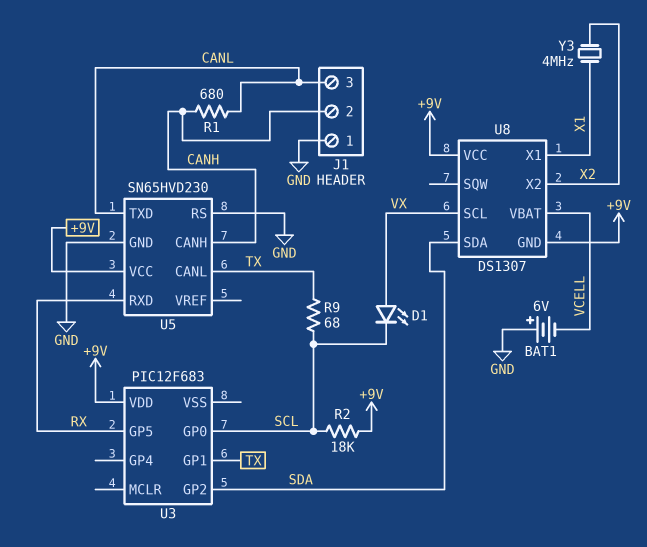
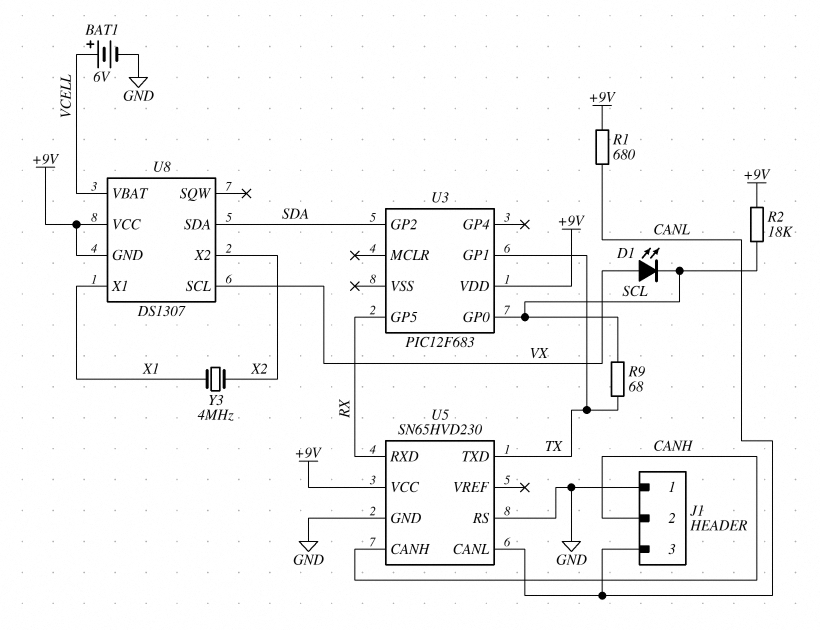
BAT1: 6V (plus GND, minus VCELL) -> 6V (plus VCELL, minus GND)
R1: 680 (CANH, CANL) -> 680 (+9V, CANL)
U5 pin CANL: TX -> CANL
U5 pin TXD: CANL -> TX

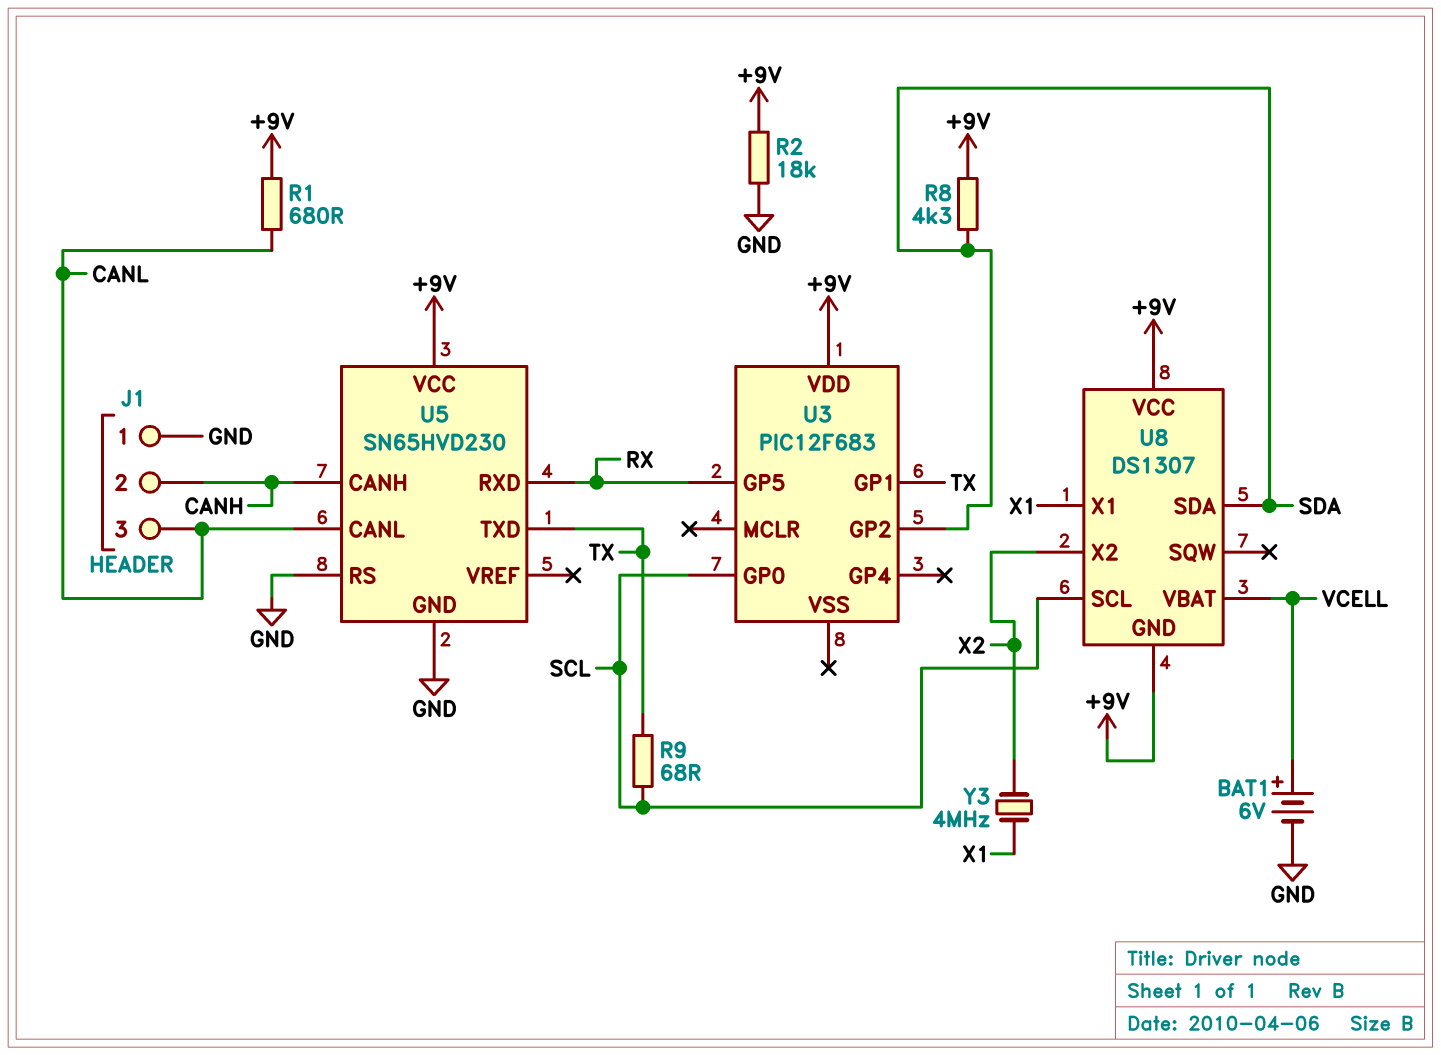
D1: LED (A VX, K SCL) -> none
R2: 18k (+9V, SCL) -> 18k (+9V, GND)
R8: none -> 4.3k (+9V, SDA)
U8 pin SCL: VX -> SCL

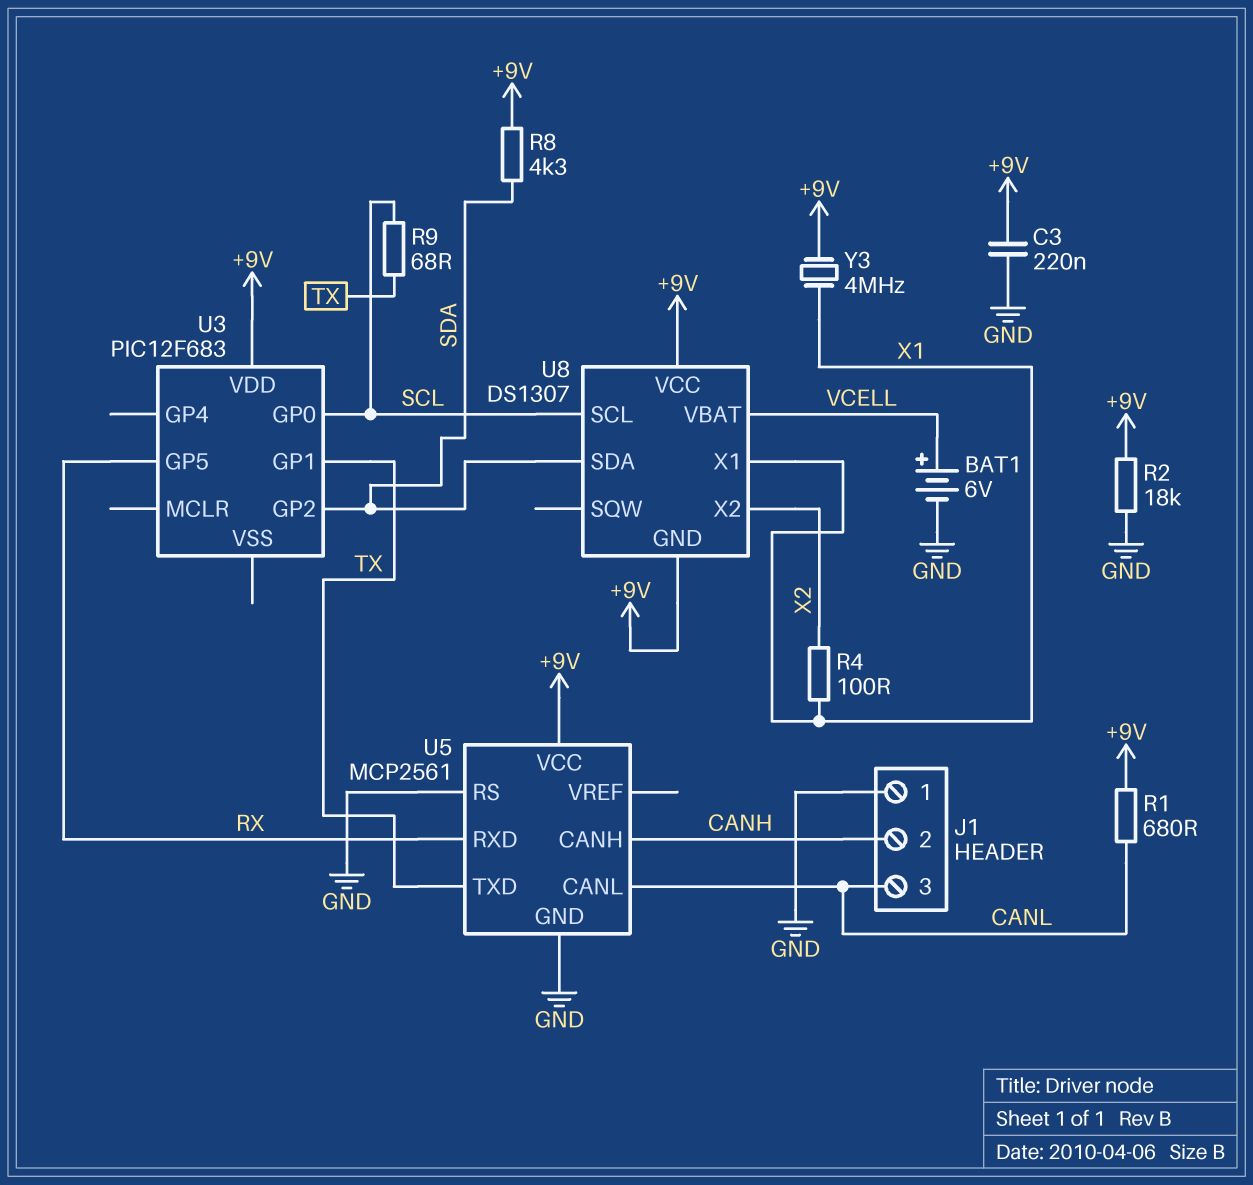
C3: none -> 220nF (+9V, GND)
R4: none -> 100 (X1, X2)
U5: SN65HVD230 -> MCP2561
Y3: 4MHz (X1, X2) -> 4MHz (+9V, X1)

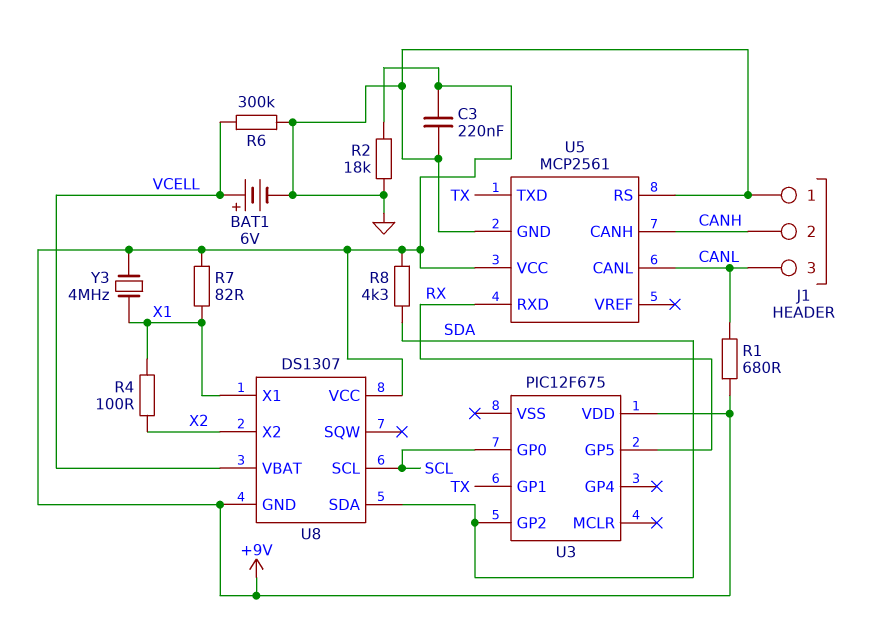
R6: none -> 300k (GND, VCELL)
R7: none -> 82 (+9V, X1)
R9: 68 (SCL, TX) -> none
U3: PIC12F683 -> PIC12F675

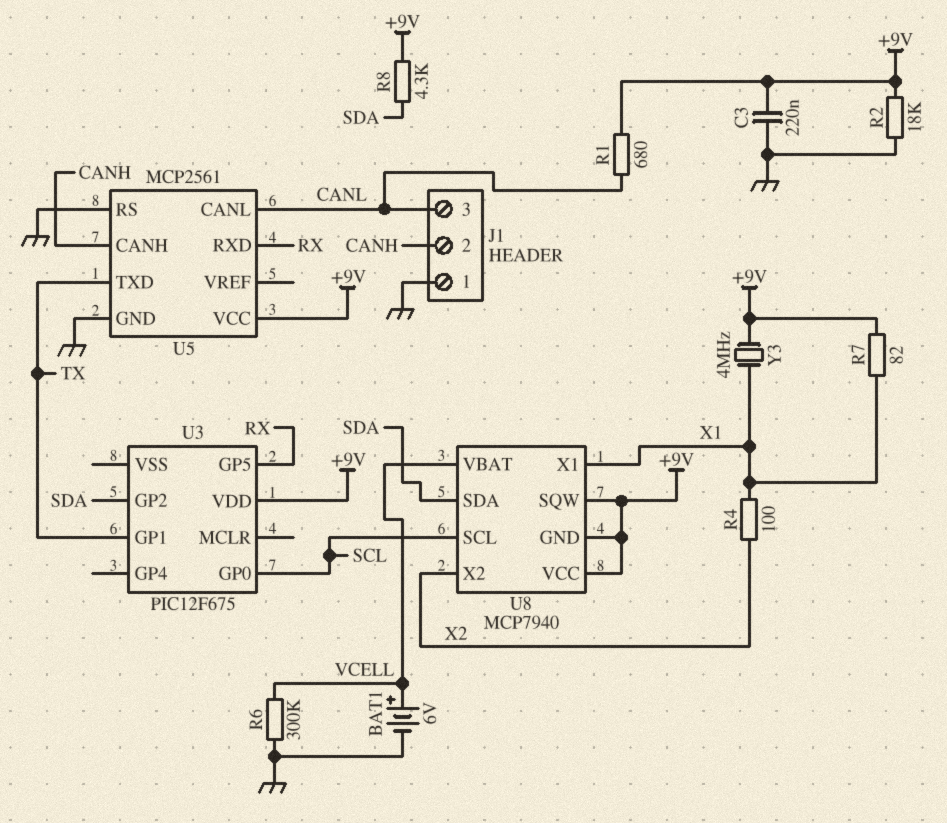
U8: DS1307 -> MCP7940
U8 pin SQW: none -> +9V

